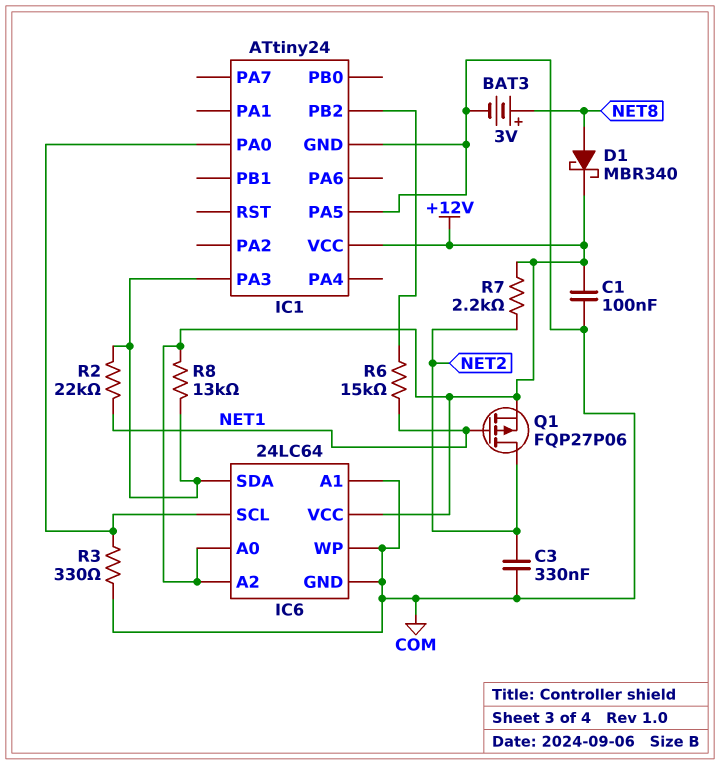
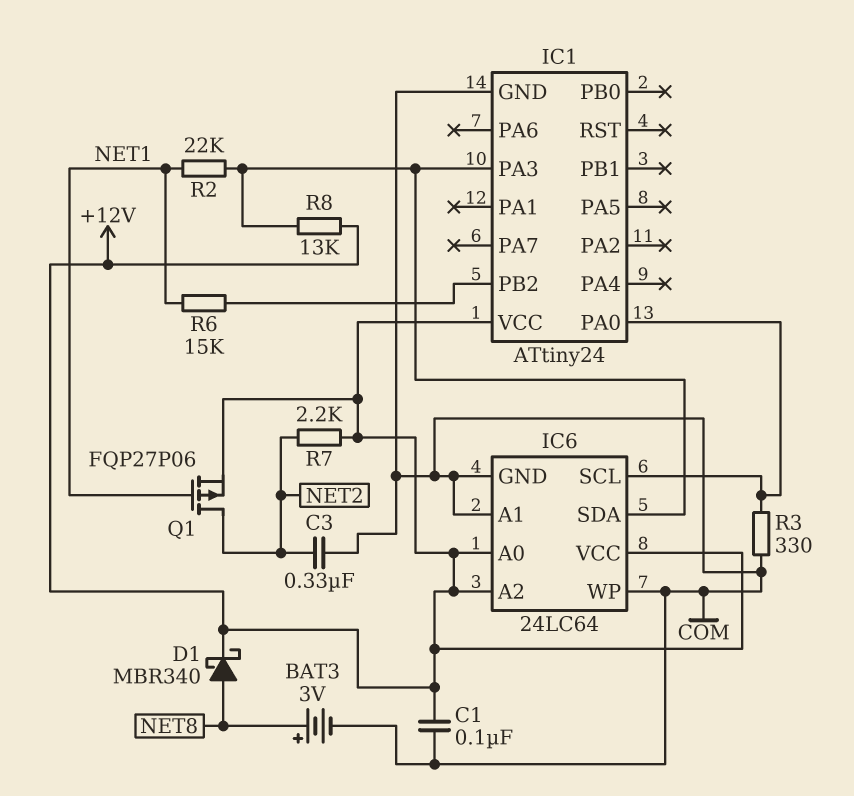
IC1 pin PA5: COM -> none

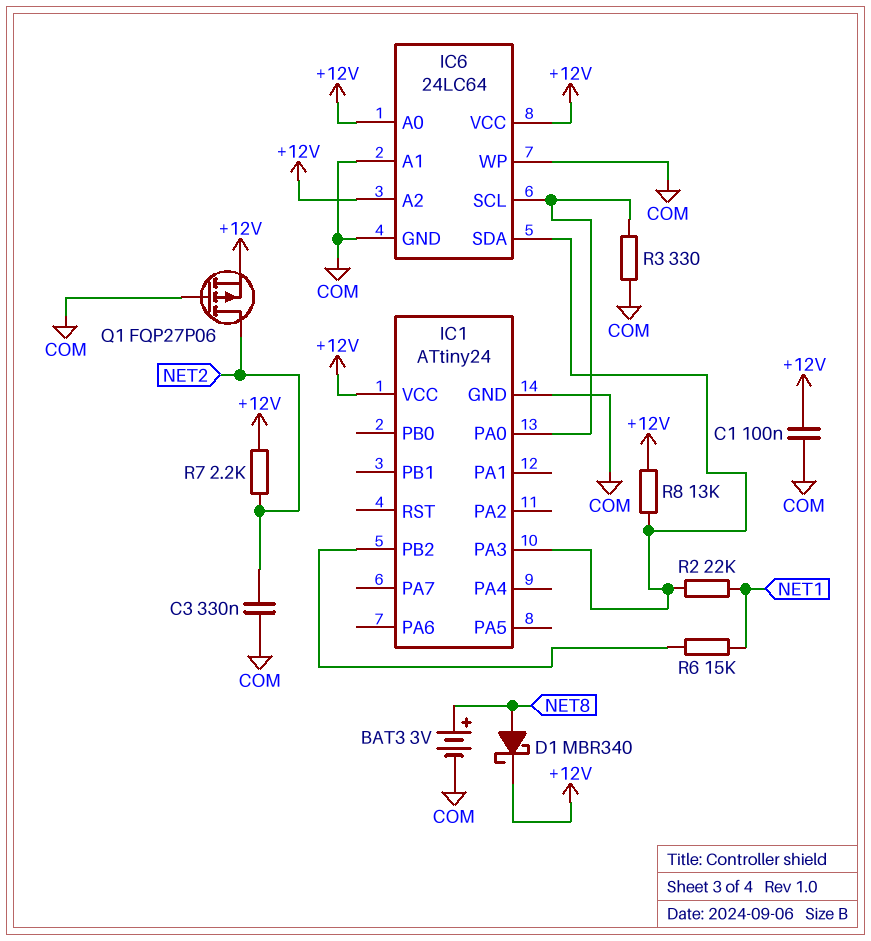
Q1: PMOS FQP27P06 (G NET1, D NET2, S +12V) -> PMOS FQP27P06 (G COM, D NET2, S +12V)

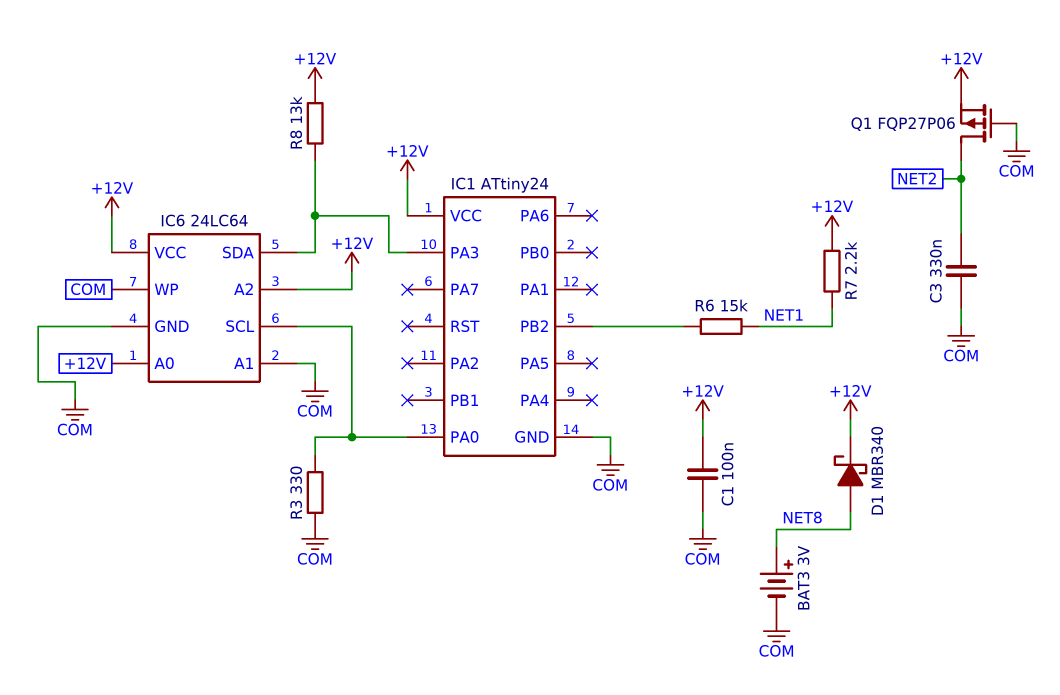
R2: 22k (IC1/PA3, NET1) -> none
R7: 2.2k (+12V, NET2) -> 2.2k (+12V, NET1)

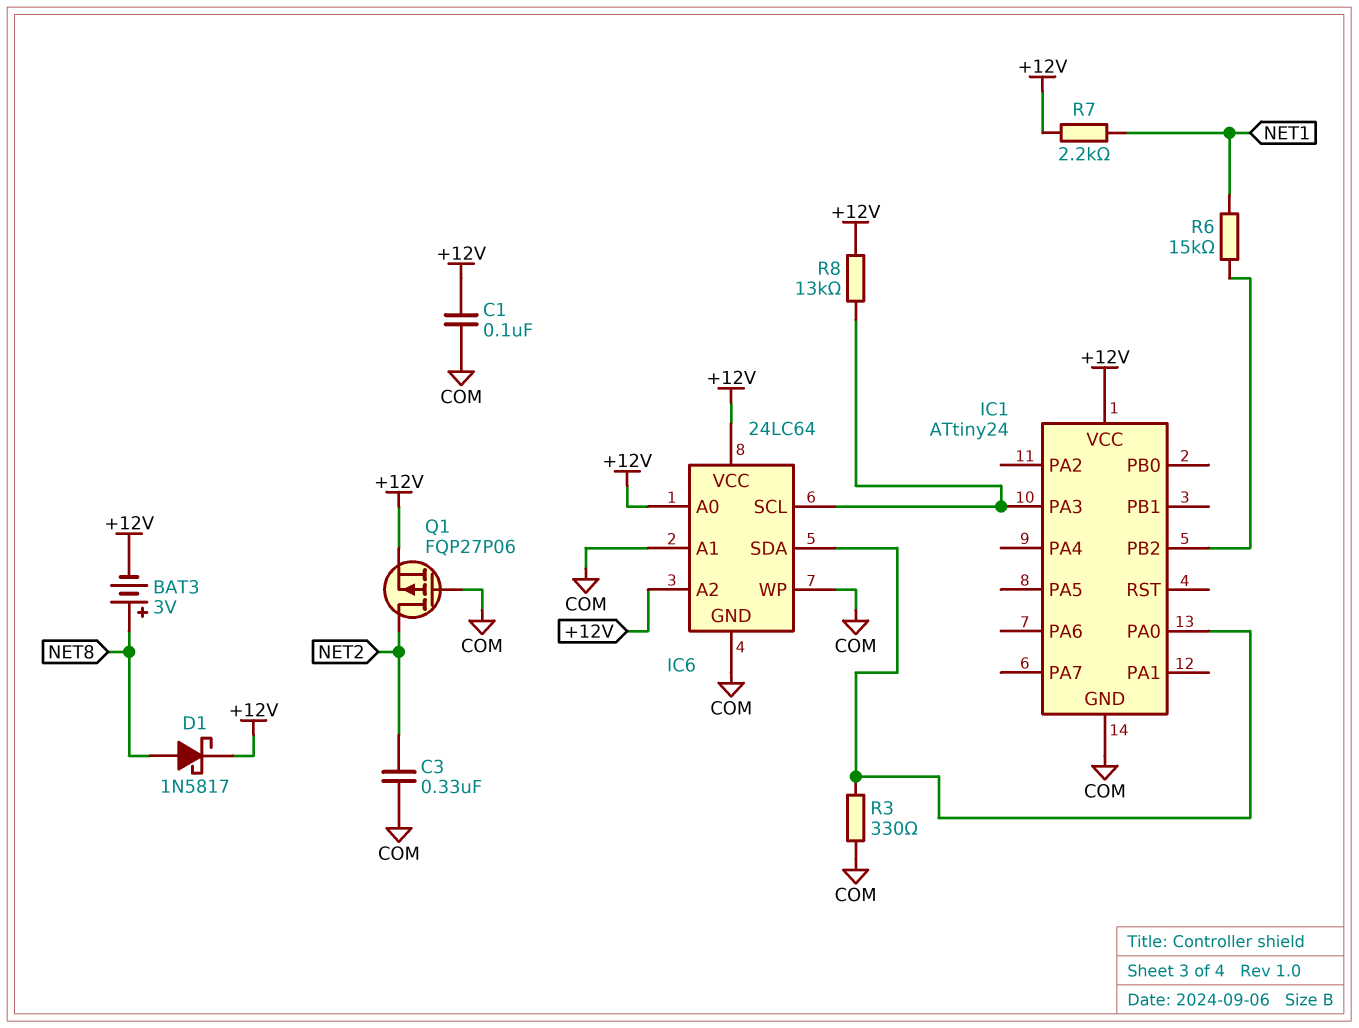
BAT3: 3V (plus NET8, minus COM) -> 3V (plus NET8, minus +12V)
D1: schottky MBR340 (A NET8, K +12V) -> schottky 1N5817 (A NET8, K +12V)
IC6 pin SCL: IC1/PA0 -> IC1/PA3
IC6 pin SDA: IC1/PA3 -> IC1/PA0

